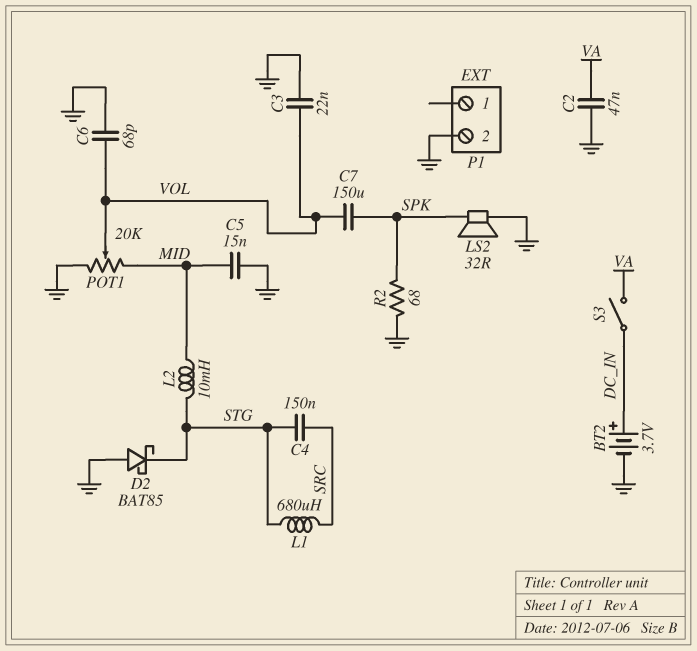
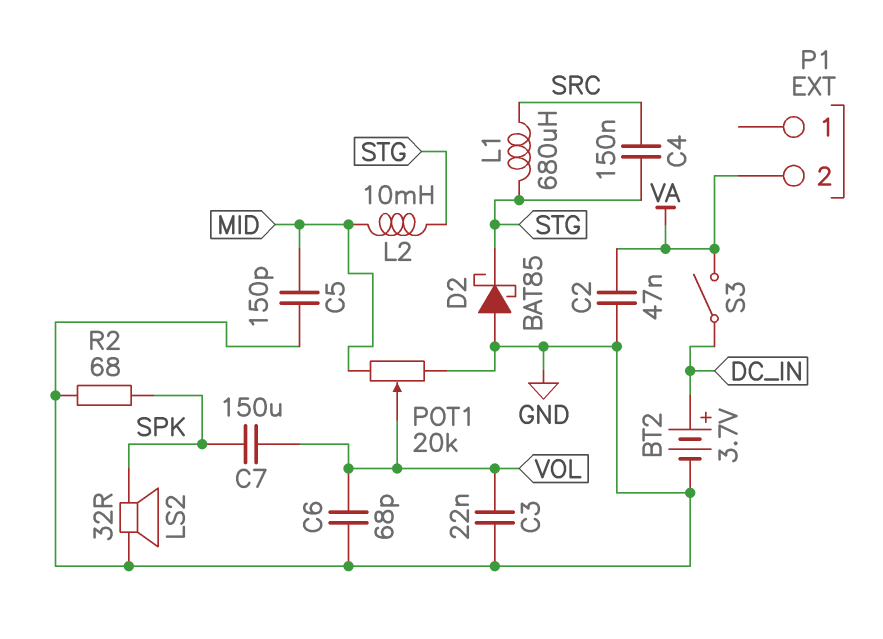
C5: 15nF (GND, MID) -> 150pF (GND, MID)
P1 pin 2: GND -> VA

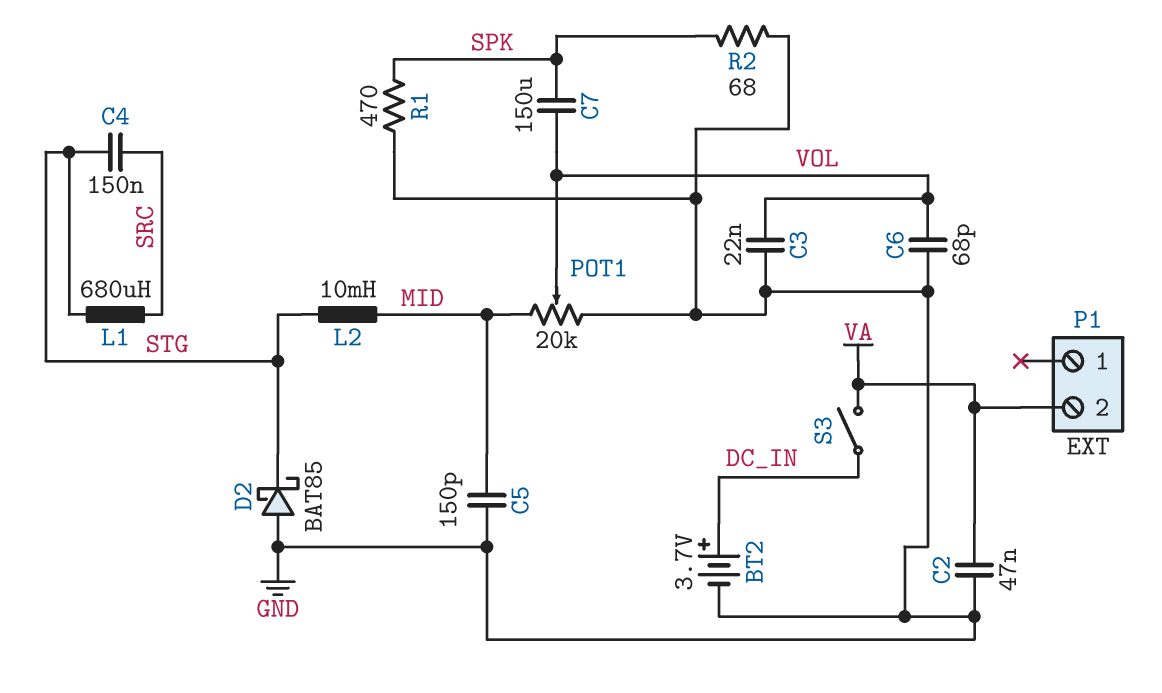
LS2: speaker 32R (GND, SPK) -> none
R1: none -> 470 (GND, SPK)

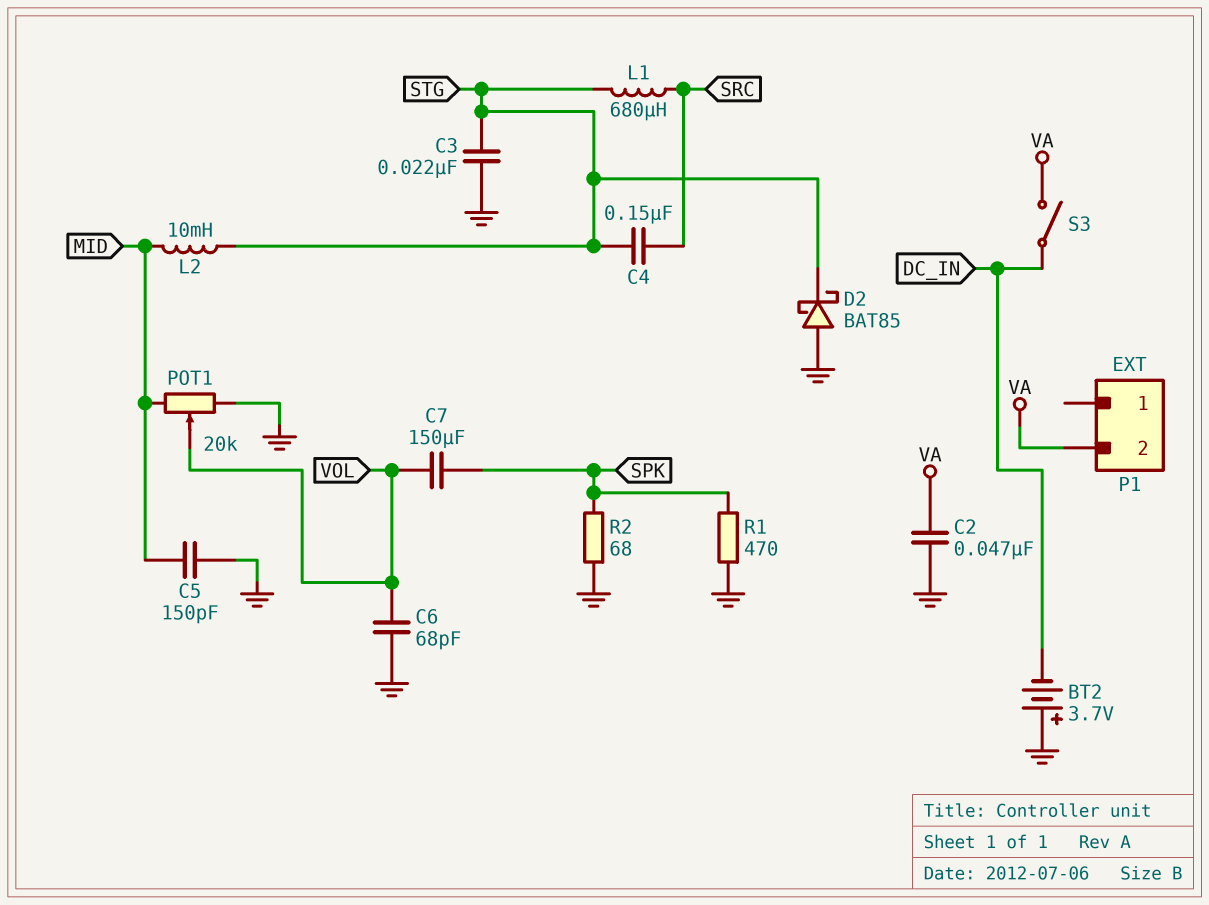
BT2: 3.7V (plus DC_IN, minus GND) -> 3.7V (plus GND, minus DC_IN)
C3: 22nF (GND, VOL) -> 22nF (GND, STG)

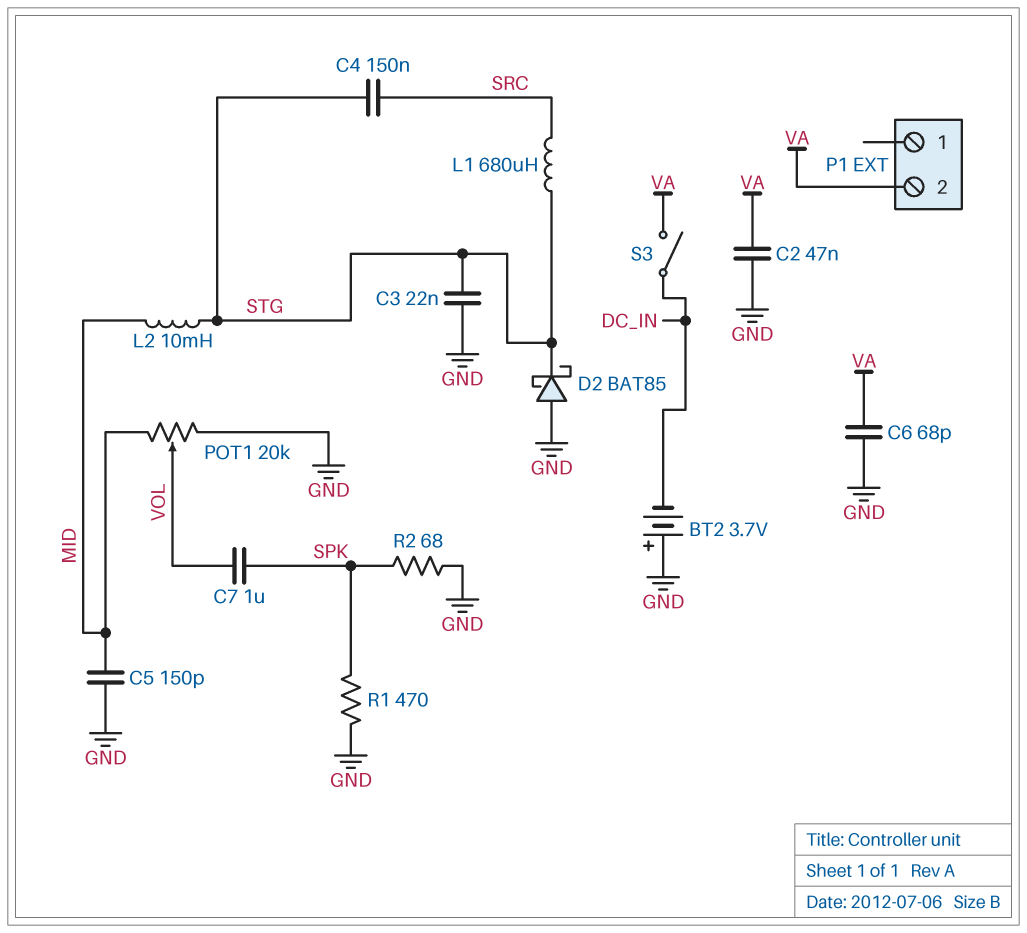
C6: 68pF (GND, VOL) -> 68pF (GND, VA)
C7: 150uF (SPK, VOL) -> 1uF (SPK, VOL)

